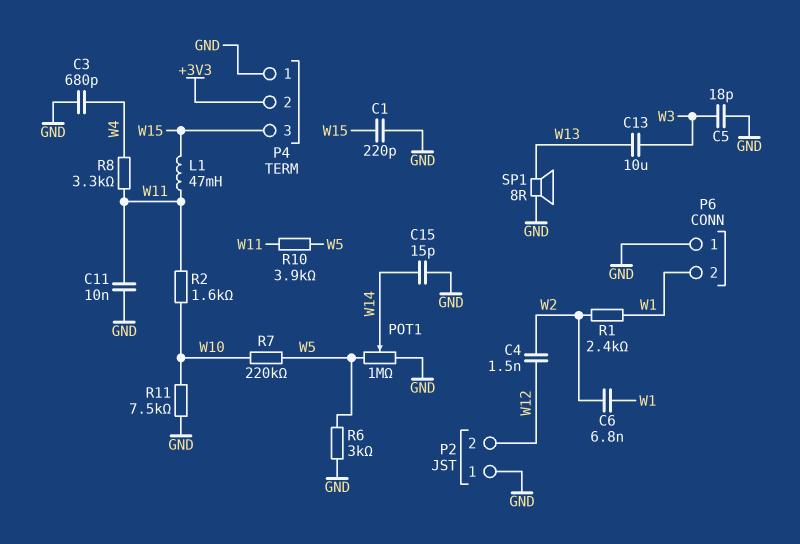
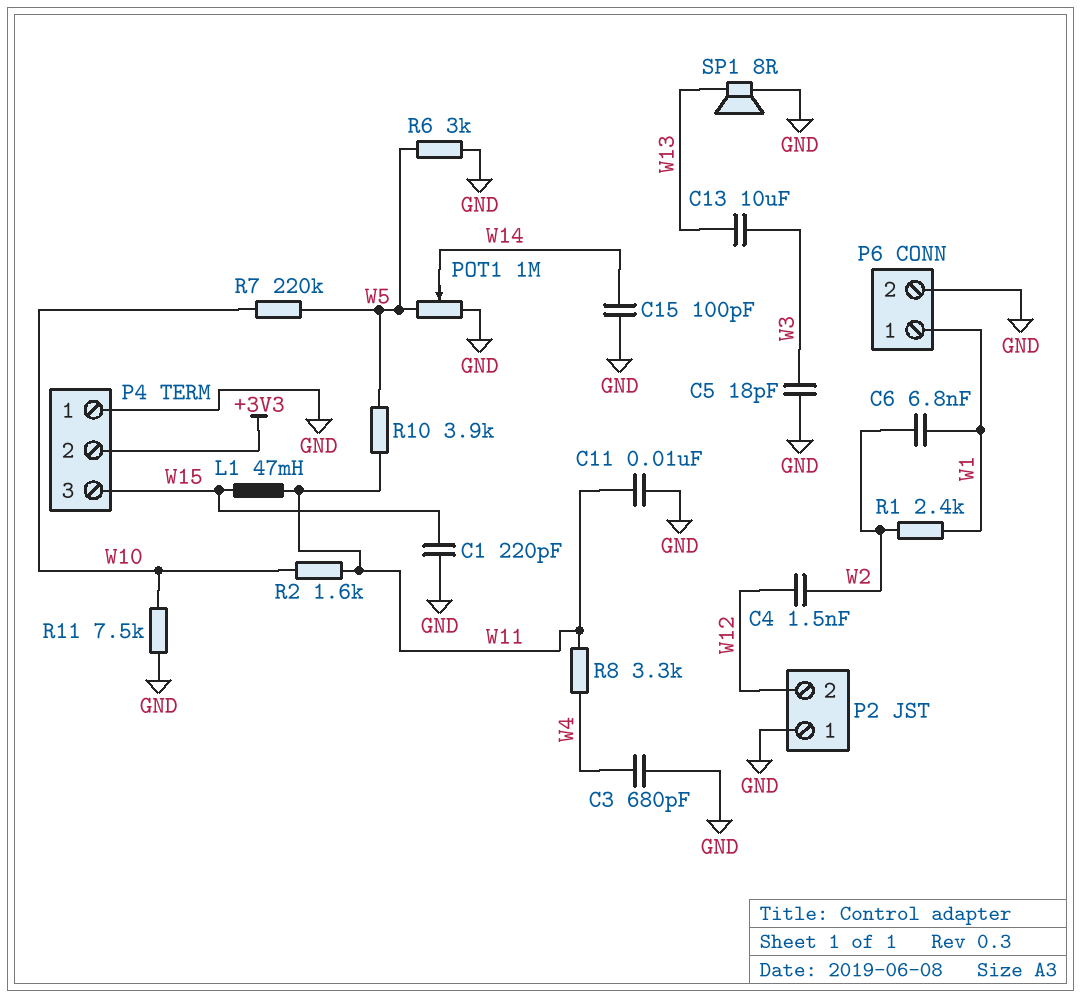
C15: 15pF (GND, W14) -> 100pF (GND, W14)
P6 pin 1: GND -> W1
P6 pin 2: W1 -> GND

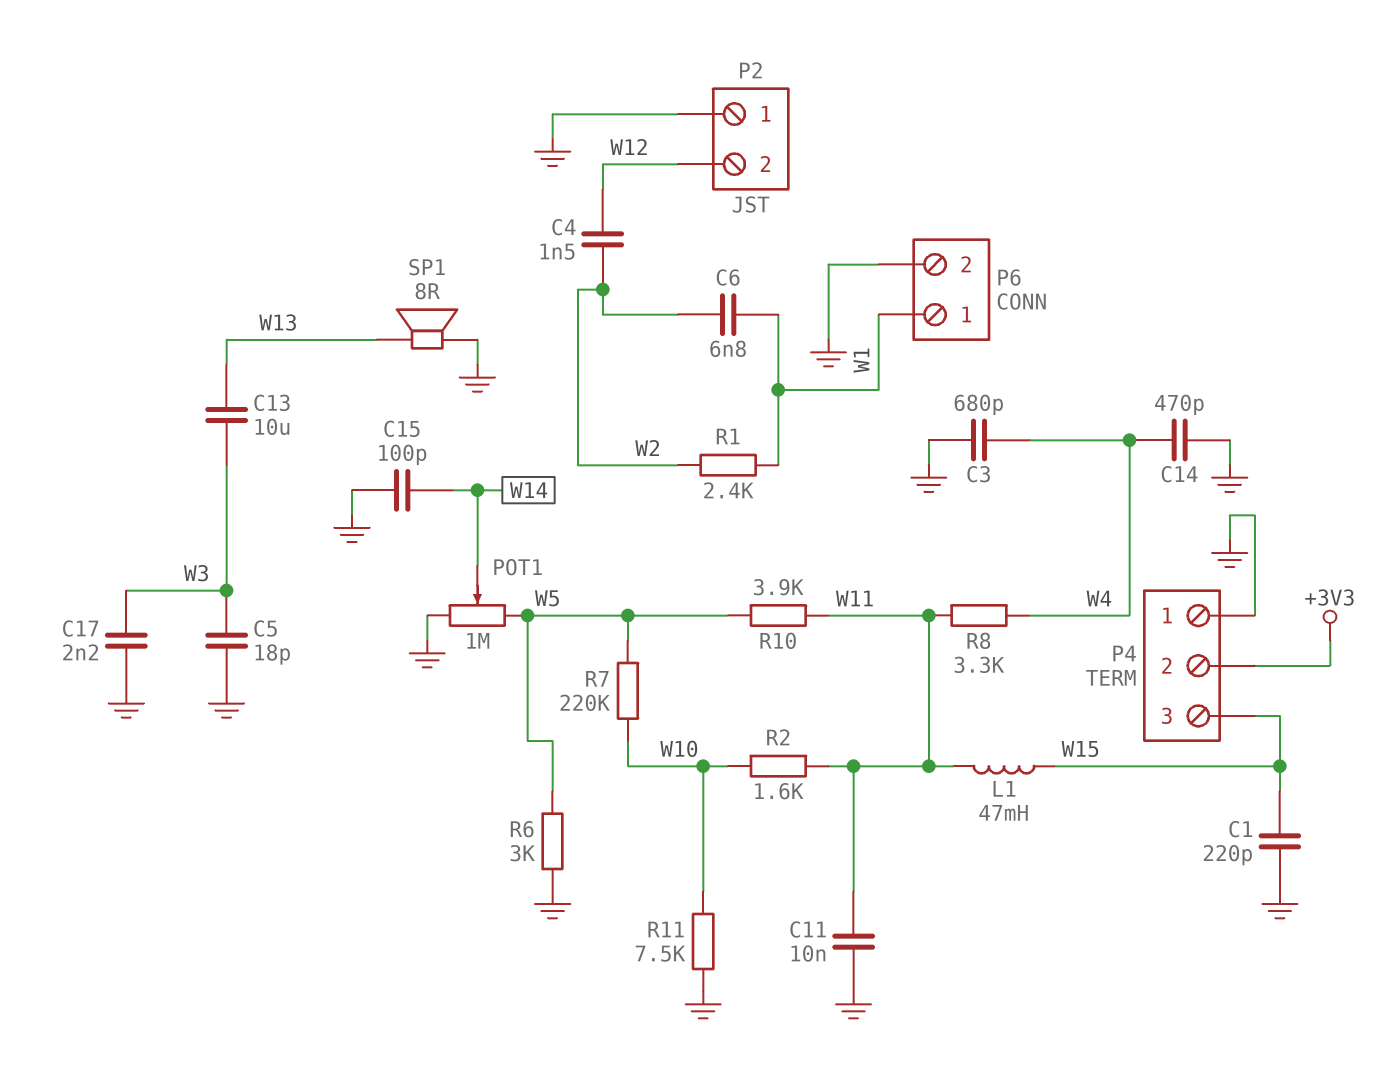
C14: none -> 470pF (GND, W4)
C17: none -> 2.2nF (GND, W3)

